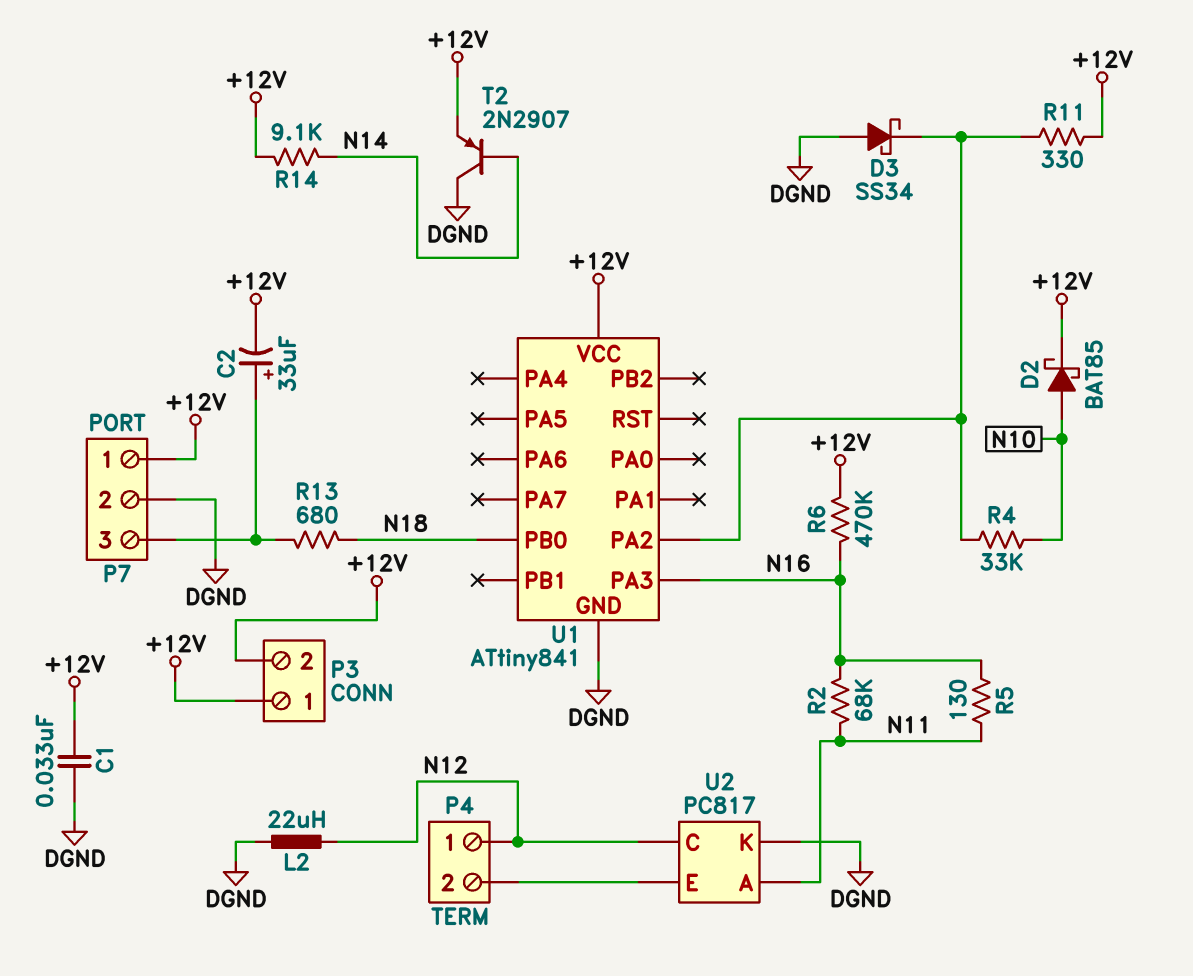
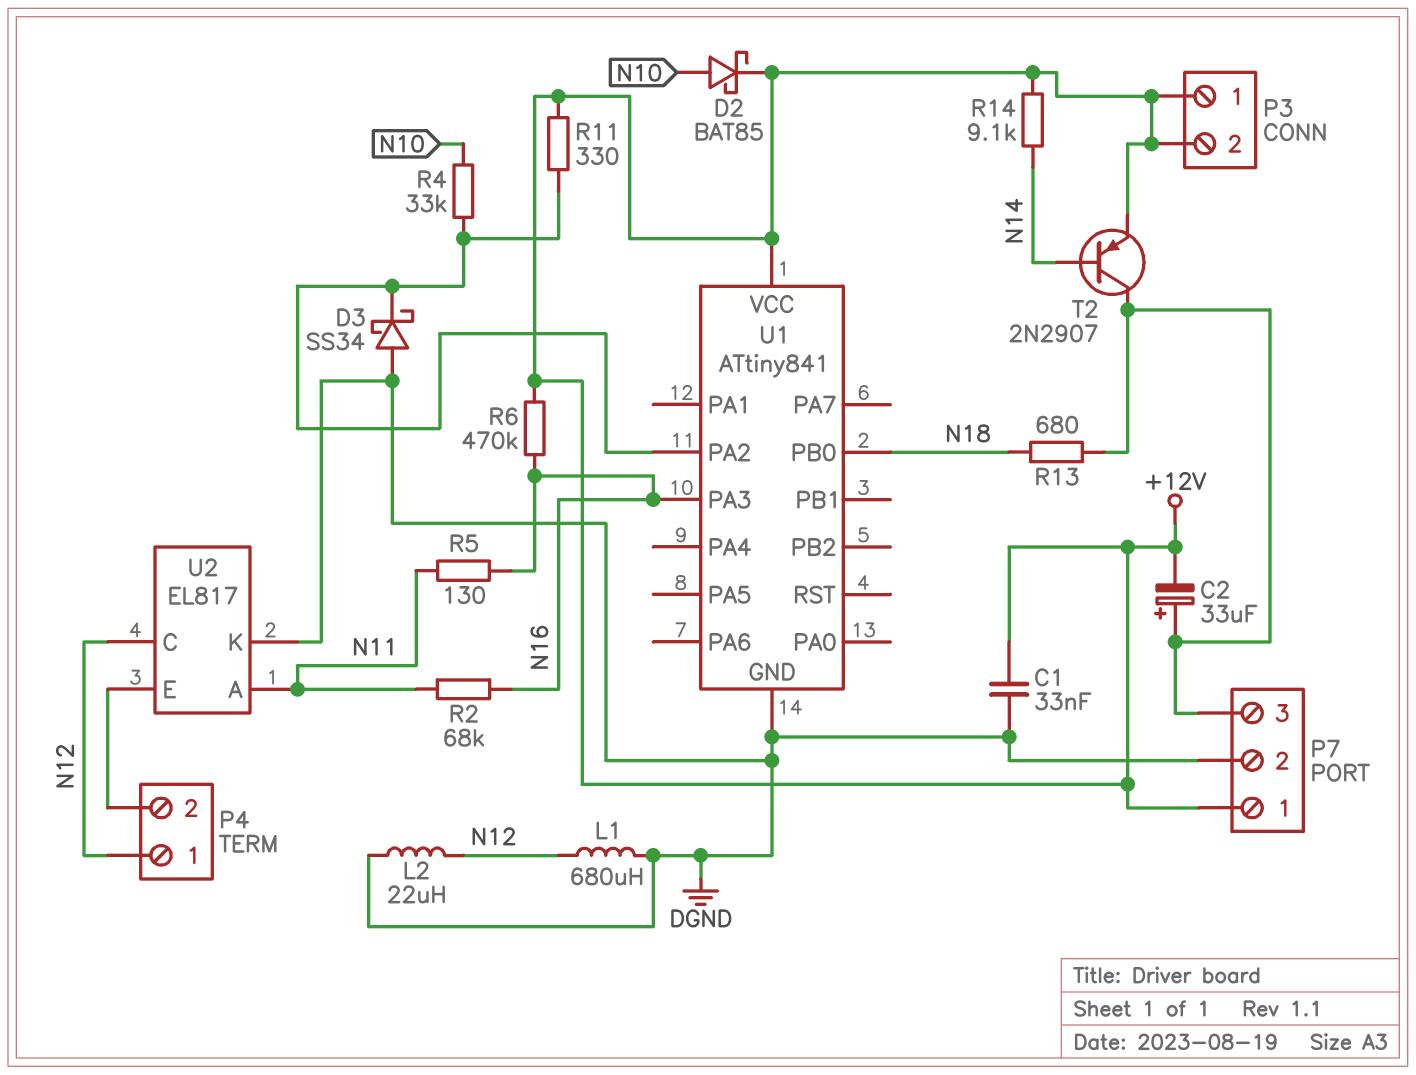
L1: none -> 680uH (DGND, N12)
T2: PNP 2N2907 (B N14, C DGND, E +12V) -> PNP 2N2907 (B N14, C P7/3, E +12V)
U2: PC817 -> EL817

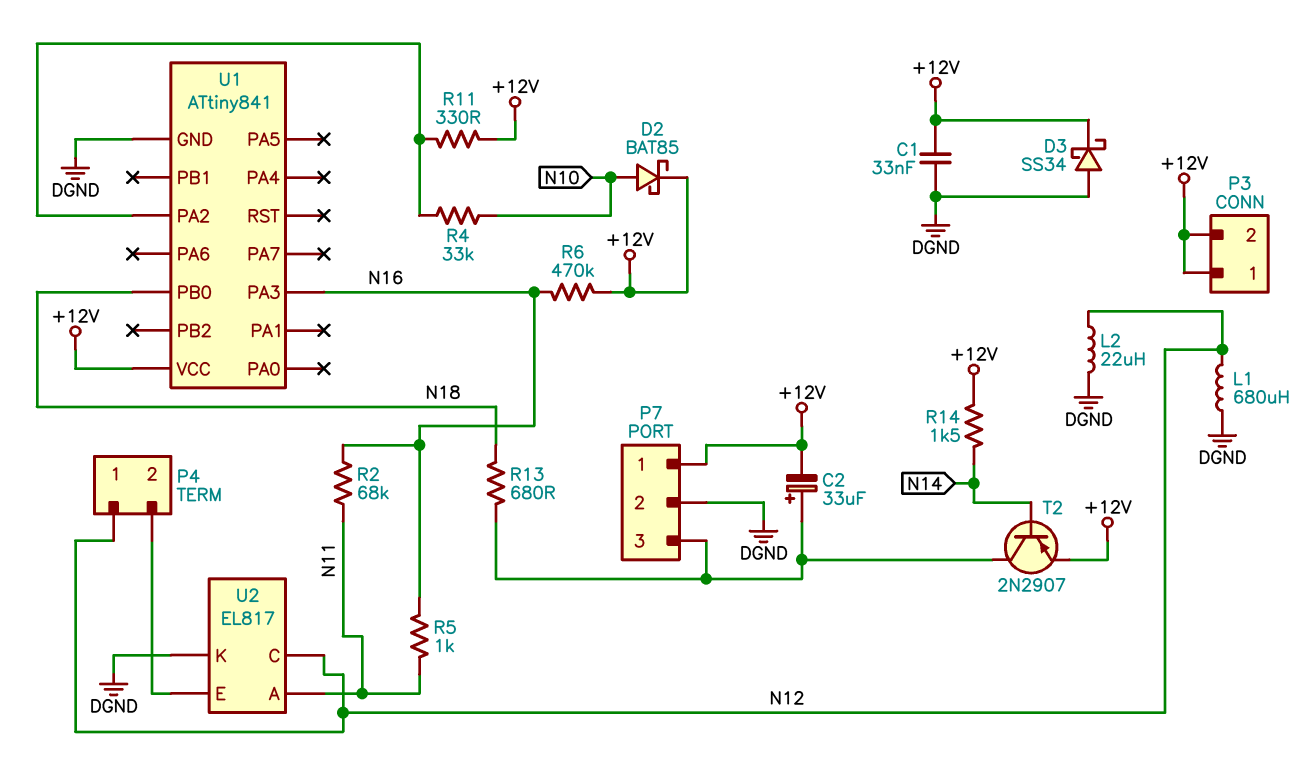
D3: schottky SS34 (A DGND, K U1/PA2) -> schottky SS34 (A DGND, K +12V)
R5: 130 (N11, N16) -> 1k (N11, N16)
R14: 9.1k (+12V, N14) -> 1.5k (+12V, N14)

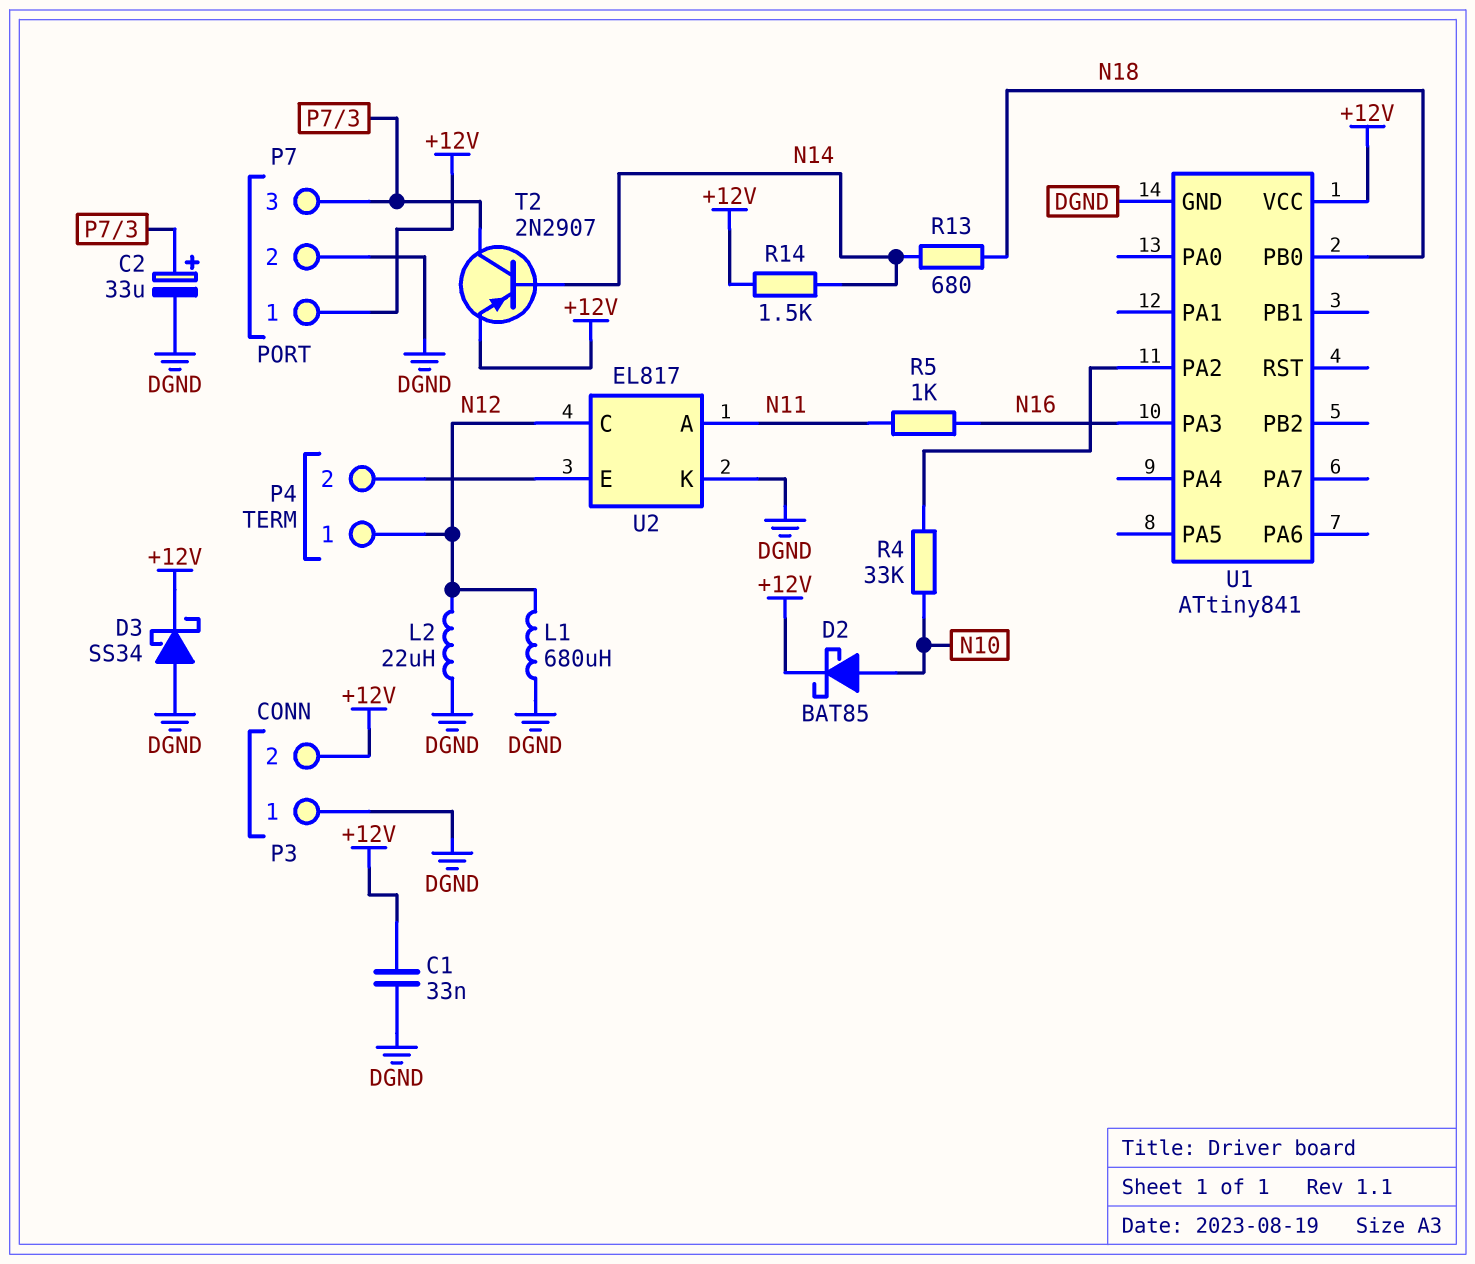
C2: 33uF (plus P7/3, minus +12V) -> 33uF (plus P7/3, minus DGND)
P3 pin 1: +12V -> DGND
R2: 68k (N11, N16) -> none
R6: 470k (+12V, N16) -> none
R11: 330 (+12V, U1/PA2) -> none
R13: 680 (N18, P7/3) -> 680 (N14, N18)

